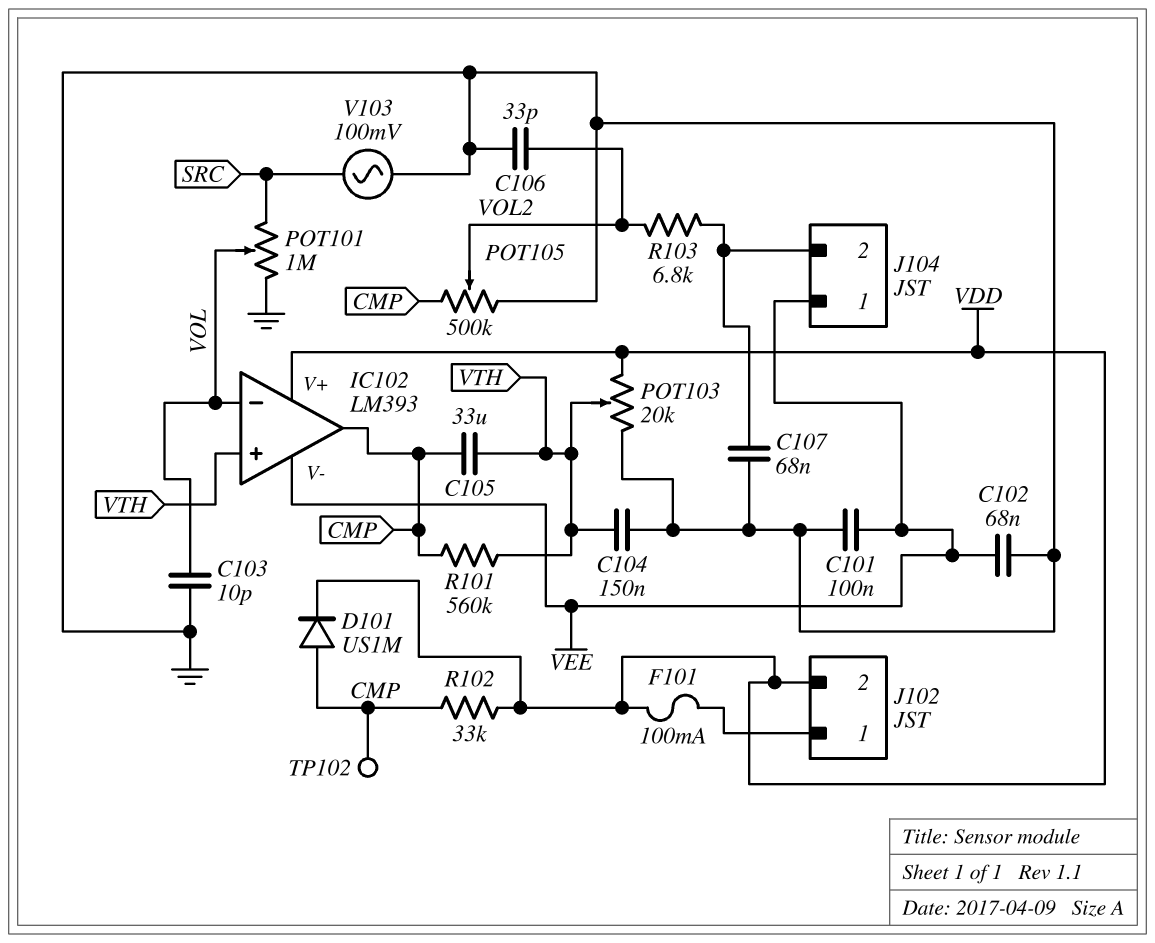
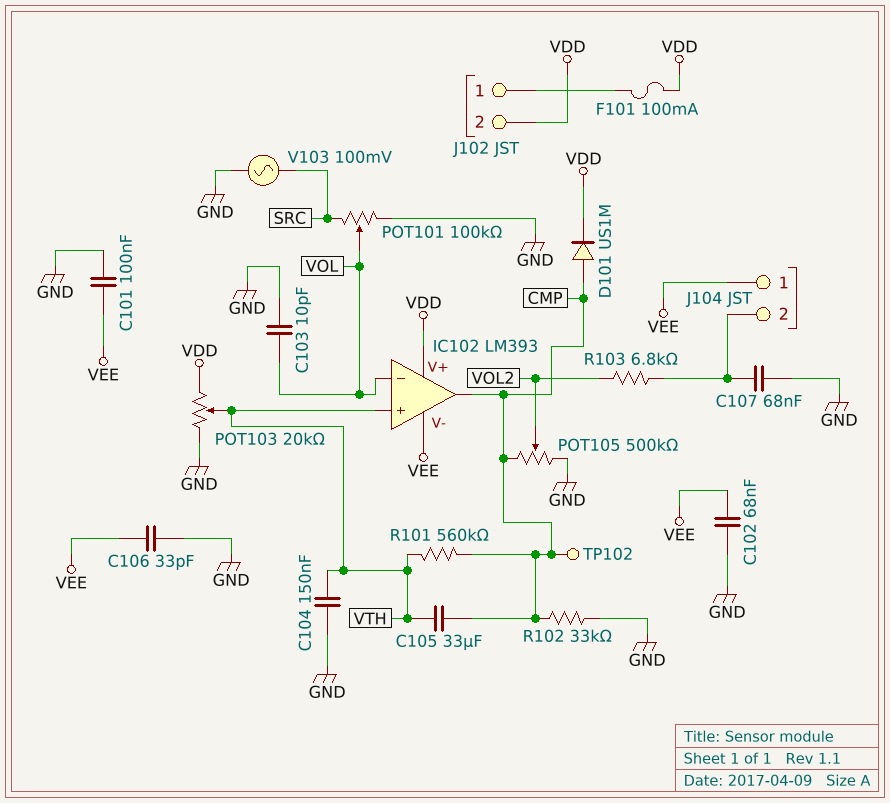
C106: 33pF (GND, VOL2) -> 33pF (GND, VEE)
POT101: 1M (GND, SRC, wiper VOL) -> 100k (GND, SRC, wiper VOL)
R102: 33k (CMP, VDD) -> 33k (CMP, GND)

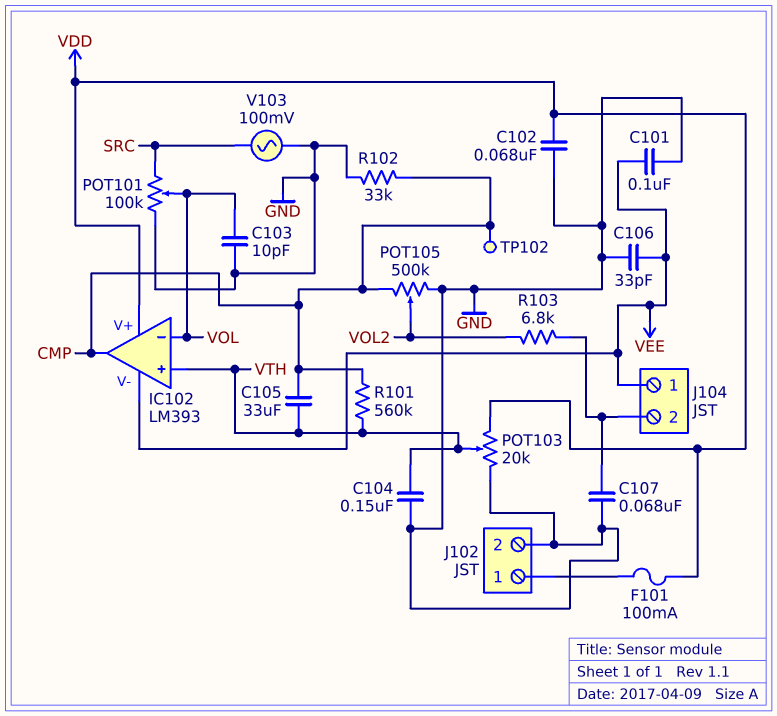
C102: 68nF (GND, VEE) -> 68nF (GND, VDD)
D101: diode US1M (A CMP, K VDD) -> none
J102 pin 2: VDD -> GND

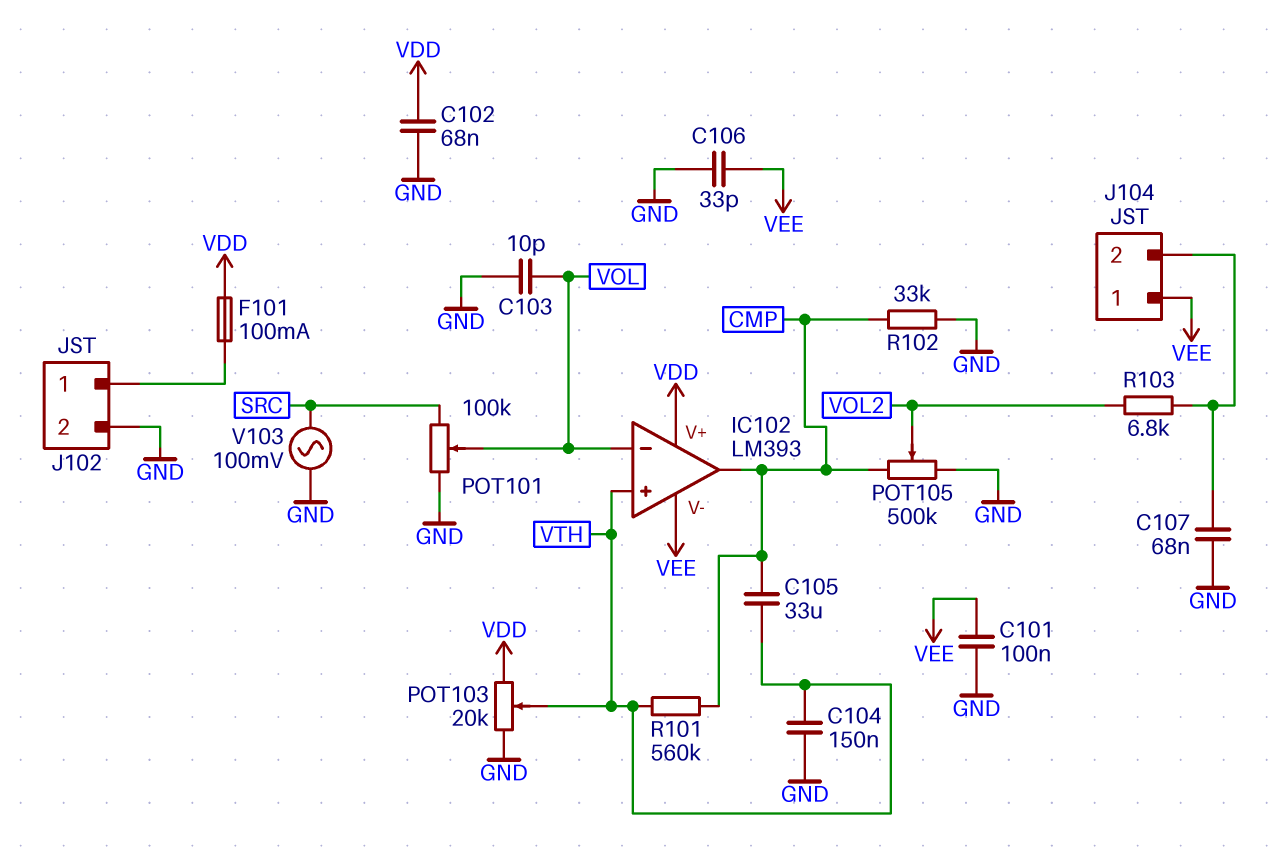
TP102: test point (CMP) -> none

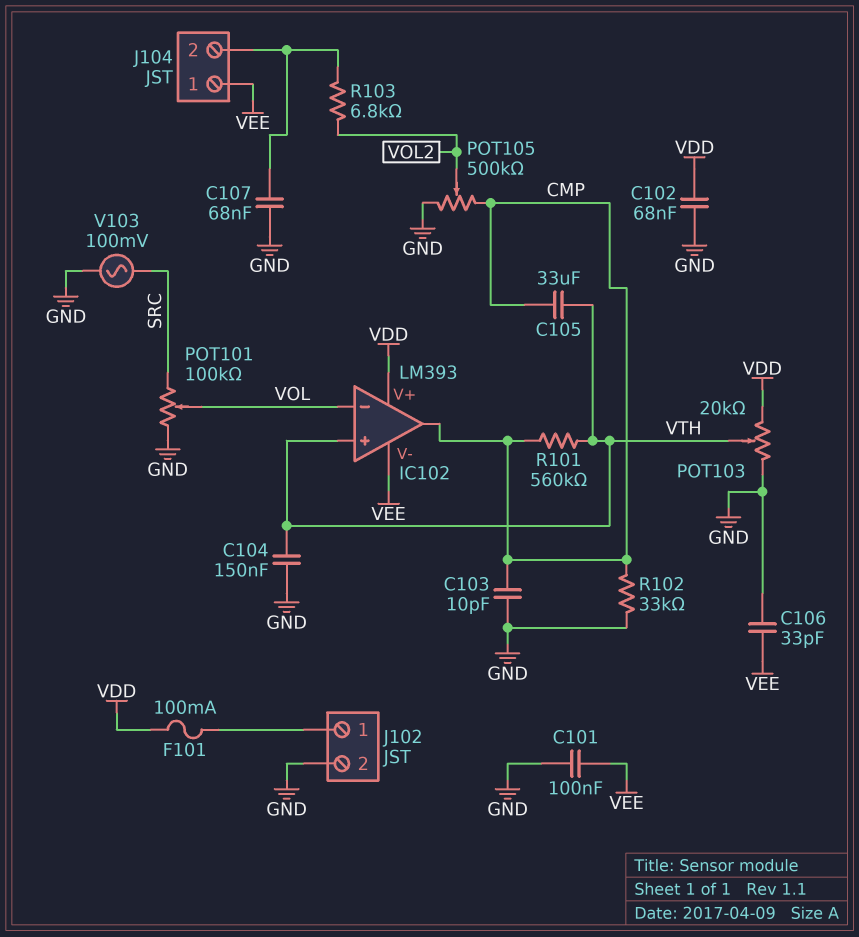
C103: 10pF (GND, VOL) -> 10pF (CMP, GND)

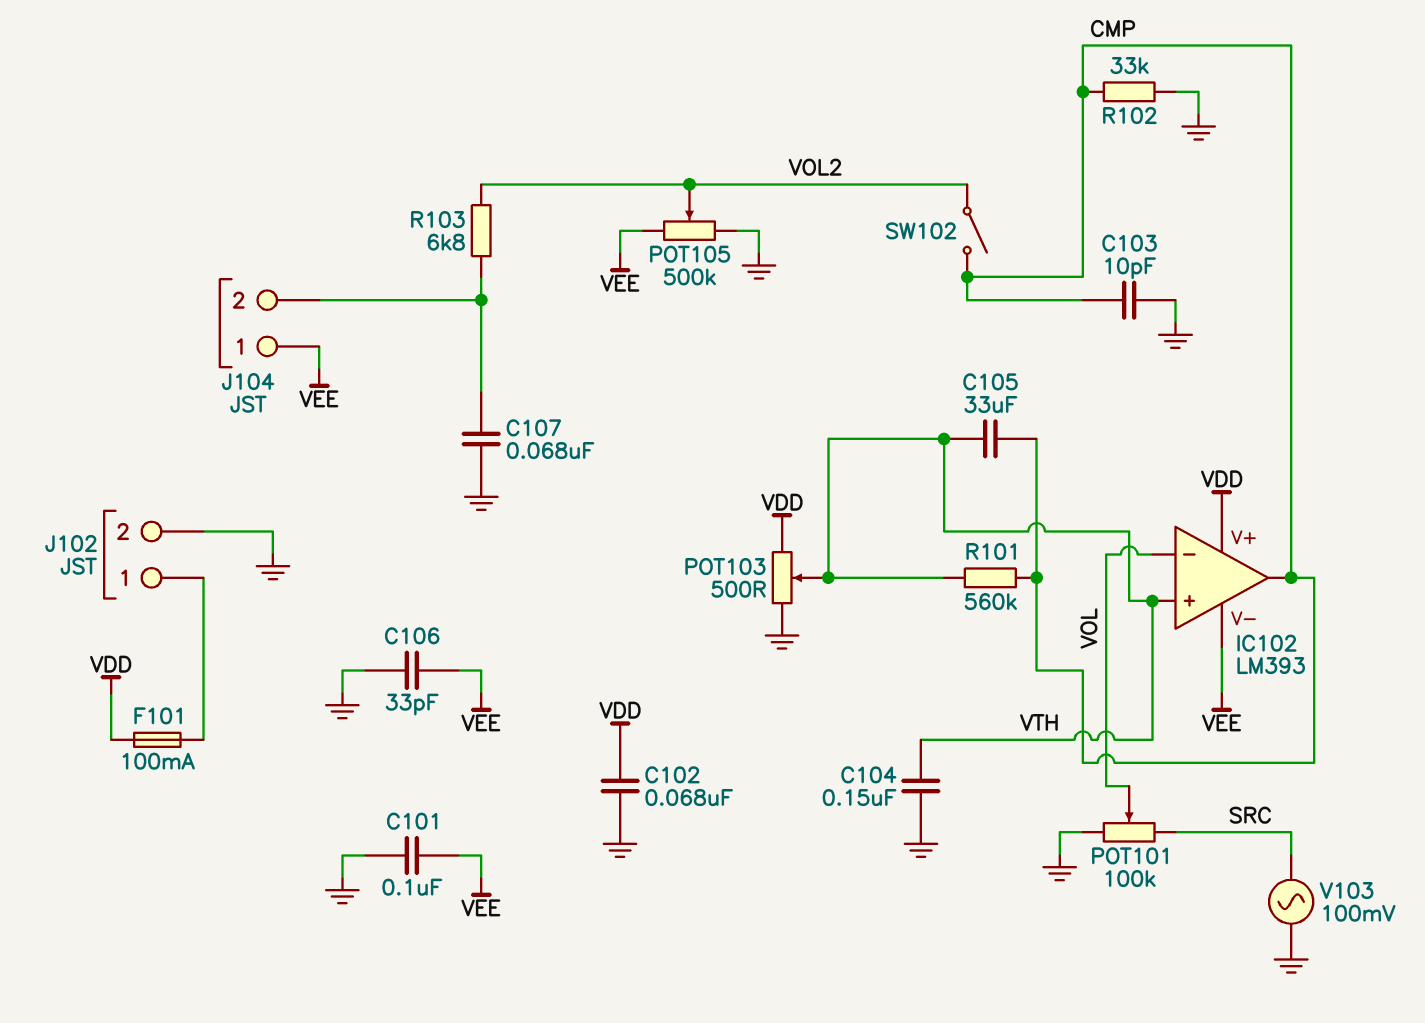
POT103: 20k (GND, VDD, wiper VTH) -> 500 (GND, VDD, wiper VTH)
POT105: 500k (CMP, GND, wiper VOL2) -> 500k (GND, VEE, wiper VOL2)
SW102: none -> switch (CMP, VOL2)

